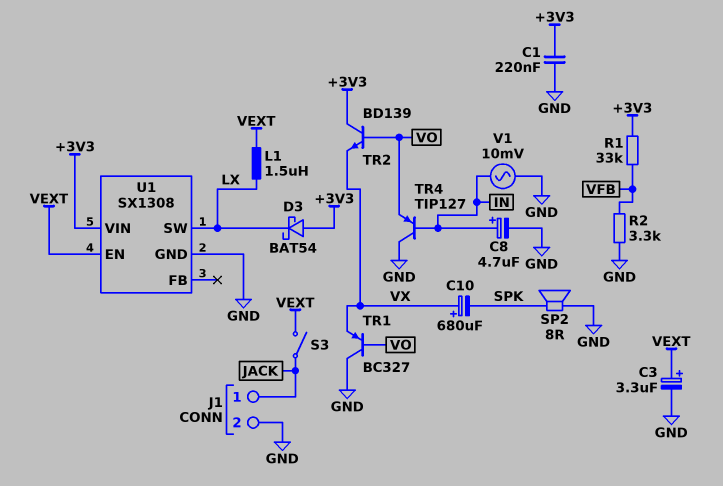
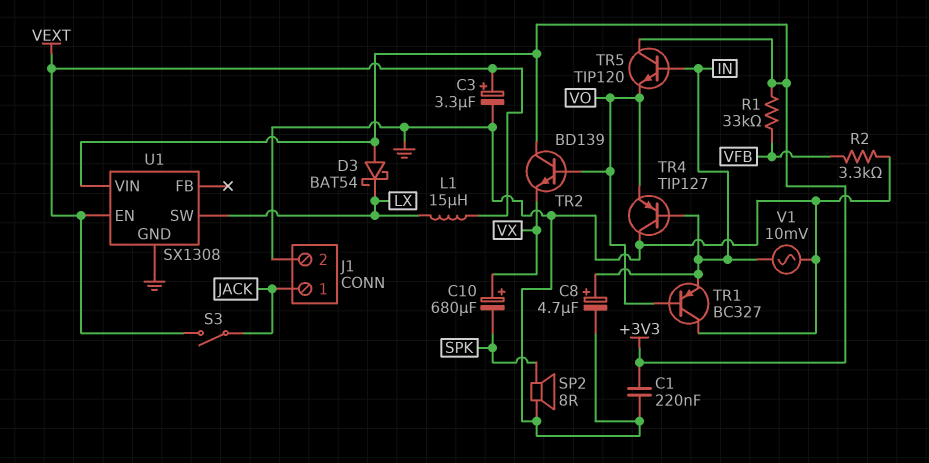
L1: 1.5uH (LX, VEXT) -> 15uH (LX, VEXT)
TR1: PNP BC327 (B VO, C GND, E VX) -> PNP BC327 (B VO, C GND, E IN)
TR5: none -> NPN TIP120 (B IN, C +3V3, E VO)

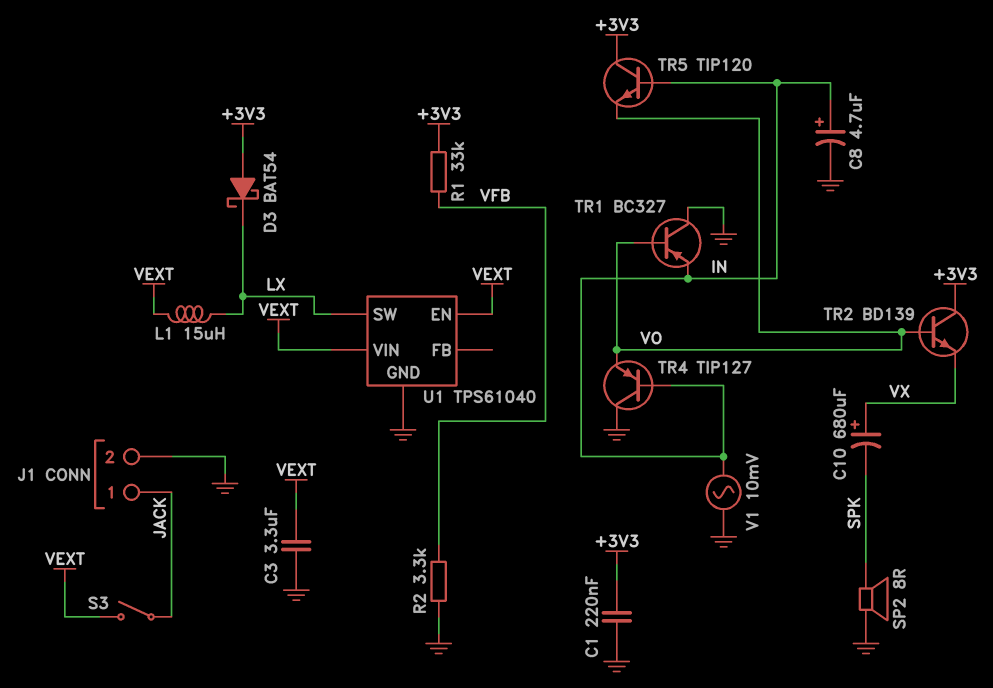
C3: 3.3uF (plus VEXT, minus GND) -> 3.3uF (GND, VEXT)
U1: SX1308 -> TPS61040
U1 pin VIN: +3V3 -> VEXT

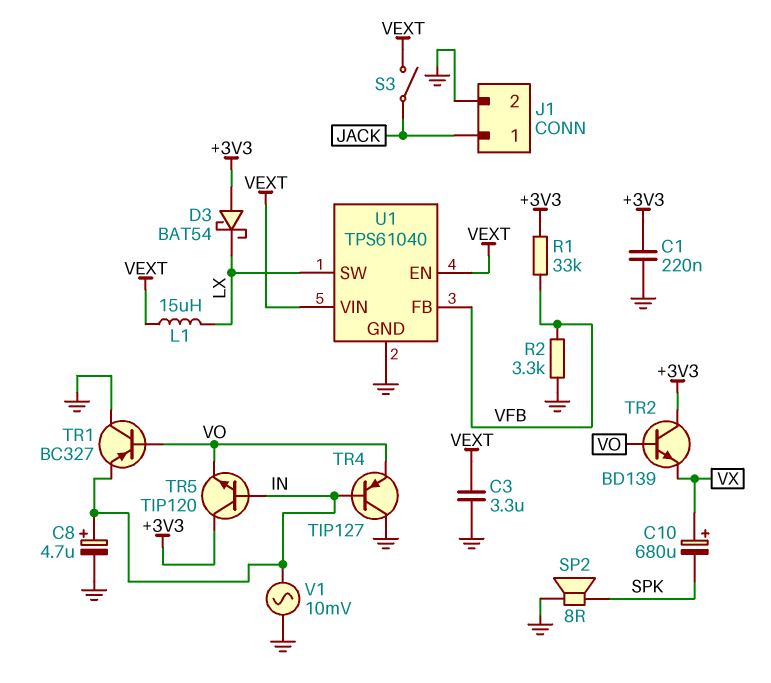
U1 pin FB: none -> VFB

